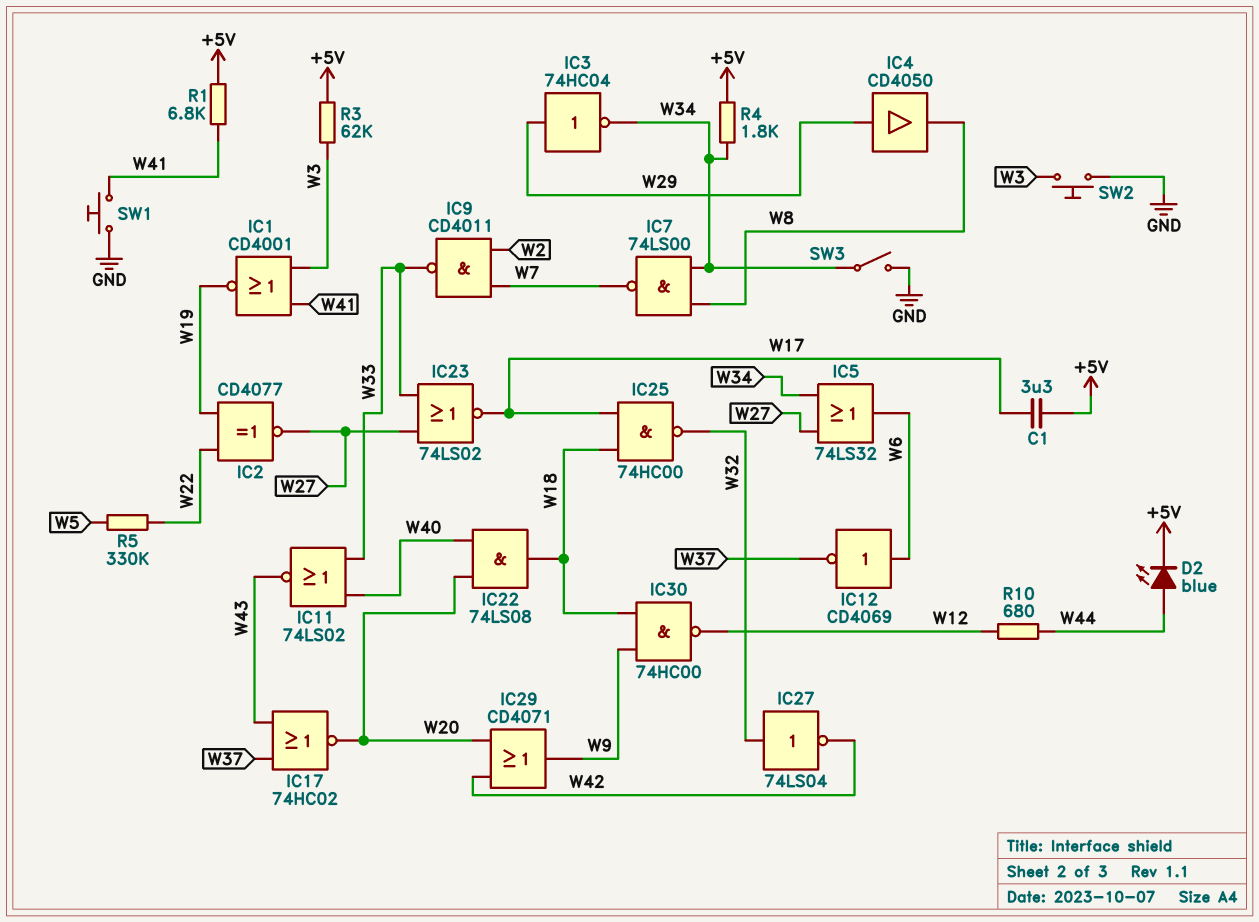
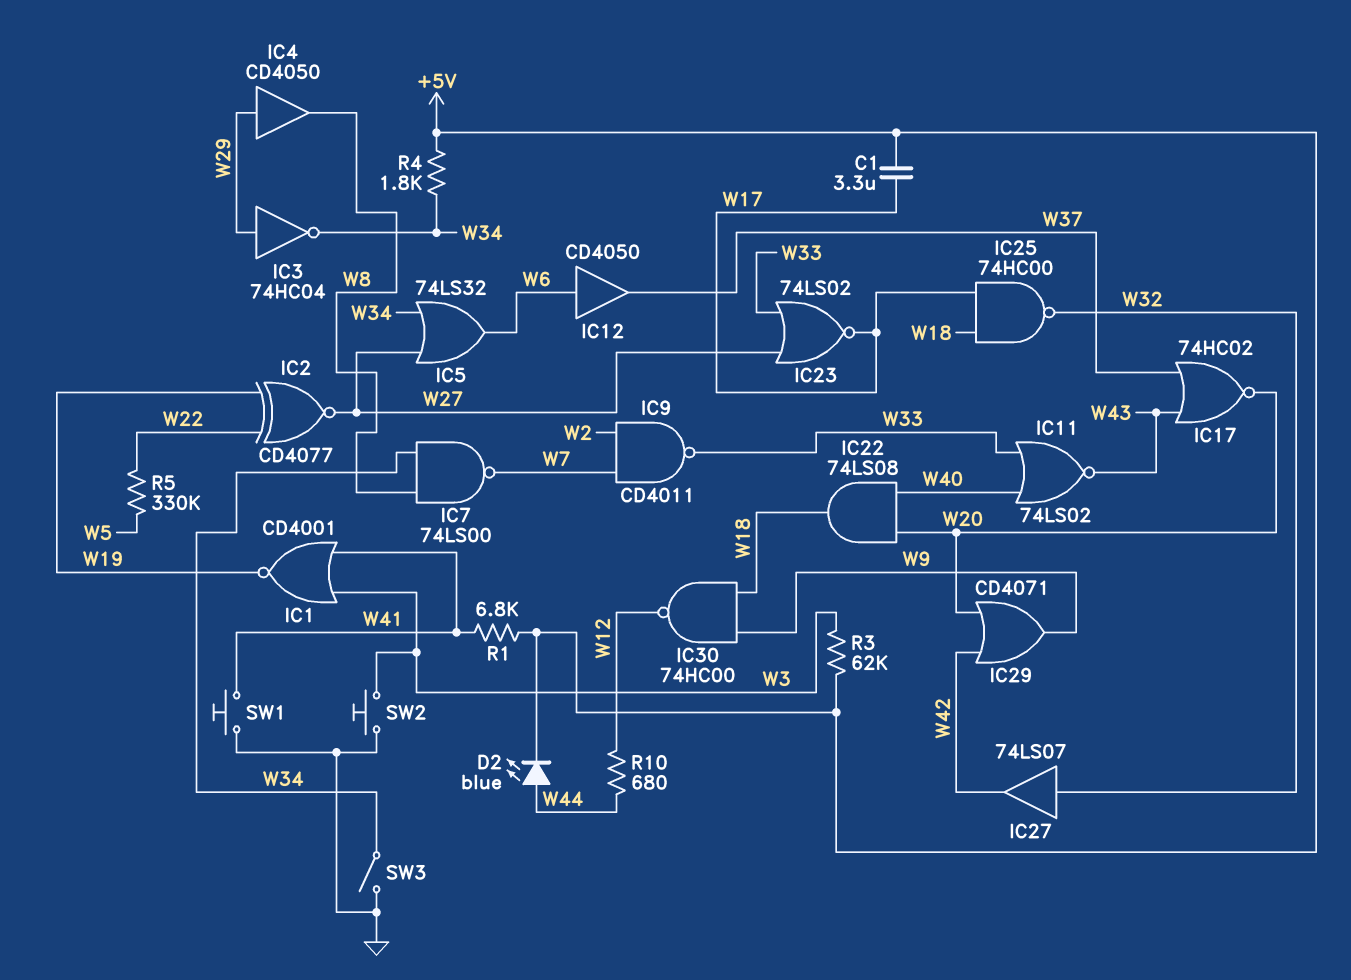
IC12: NOT CD4069 (in W6, out W37) -> buffer CD4050 (in W6, out W37)
IC27: NOT 74LS04 (in W32, out W42) -> buffer 74LS07 (in W32, out W42)

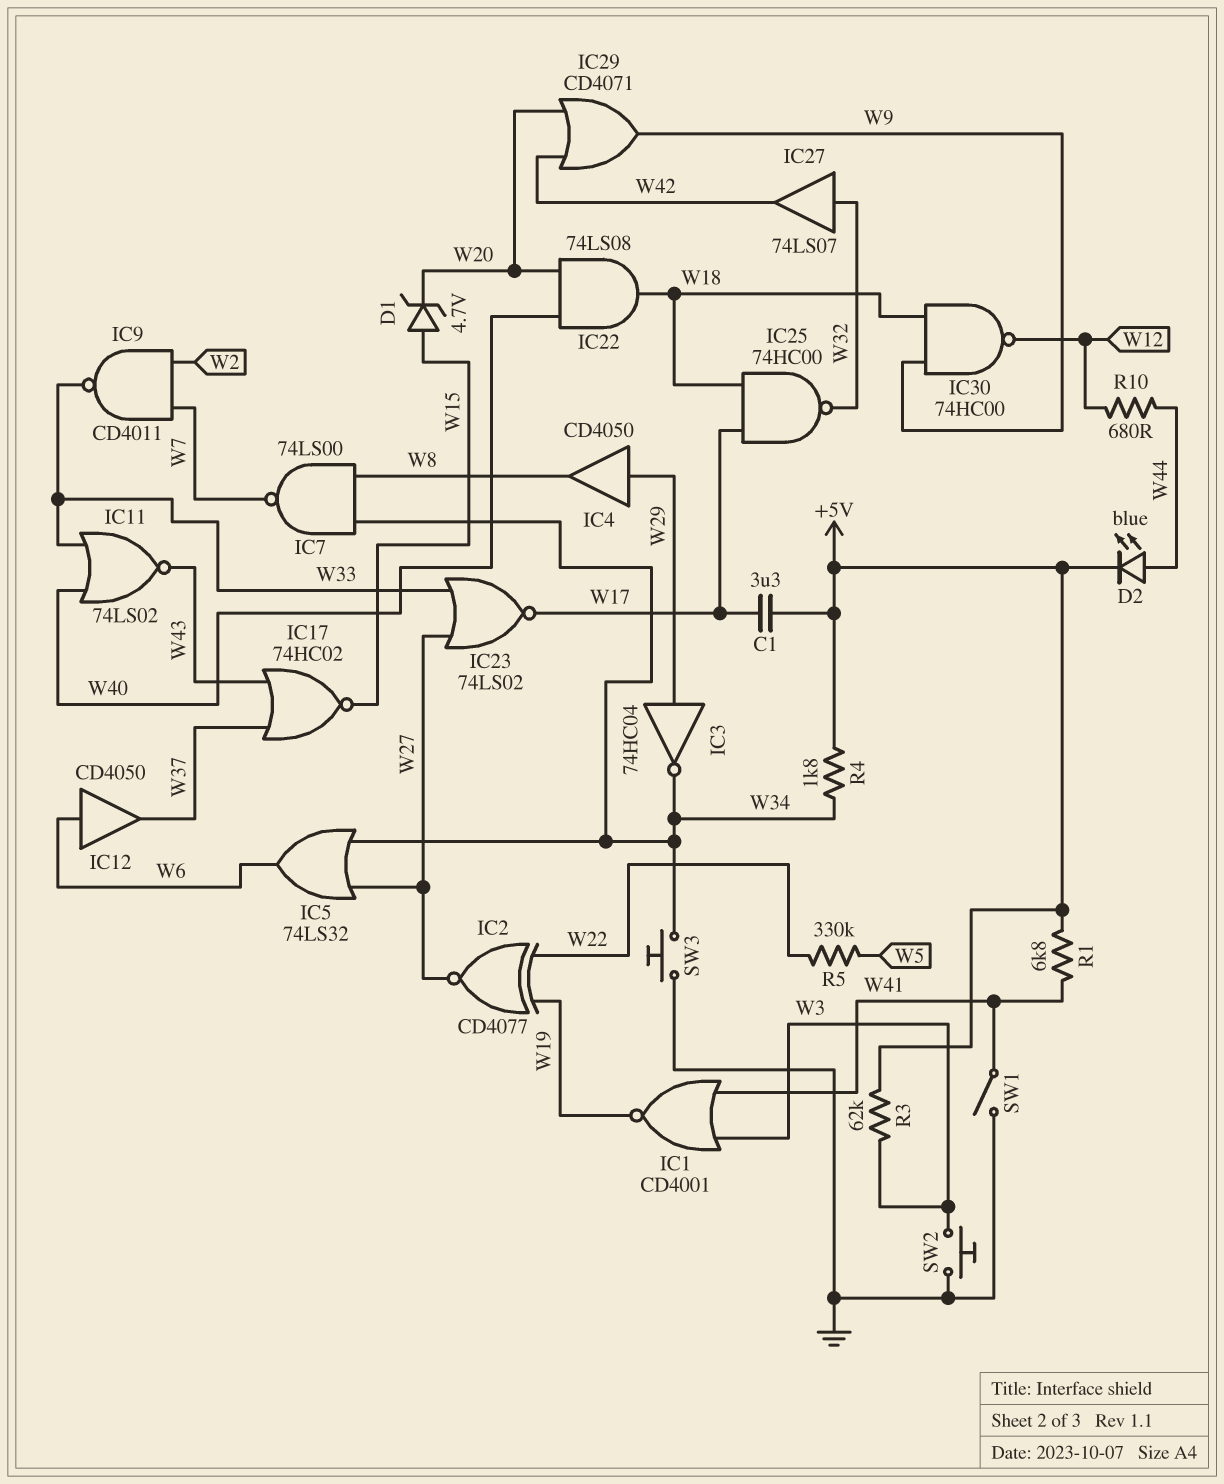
D1: none -> zener 4.7V (A W15, K W20)
IC17: NOR 74HC02 (in W37, in W43, out W20) -> NOR 74HC02 (in W37, in W43, out W15)
SW1: button (GND, W41) -> switch (GND, W41)
SW3: switch (GND, W34) -> button (GND, W34)

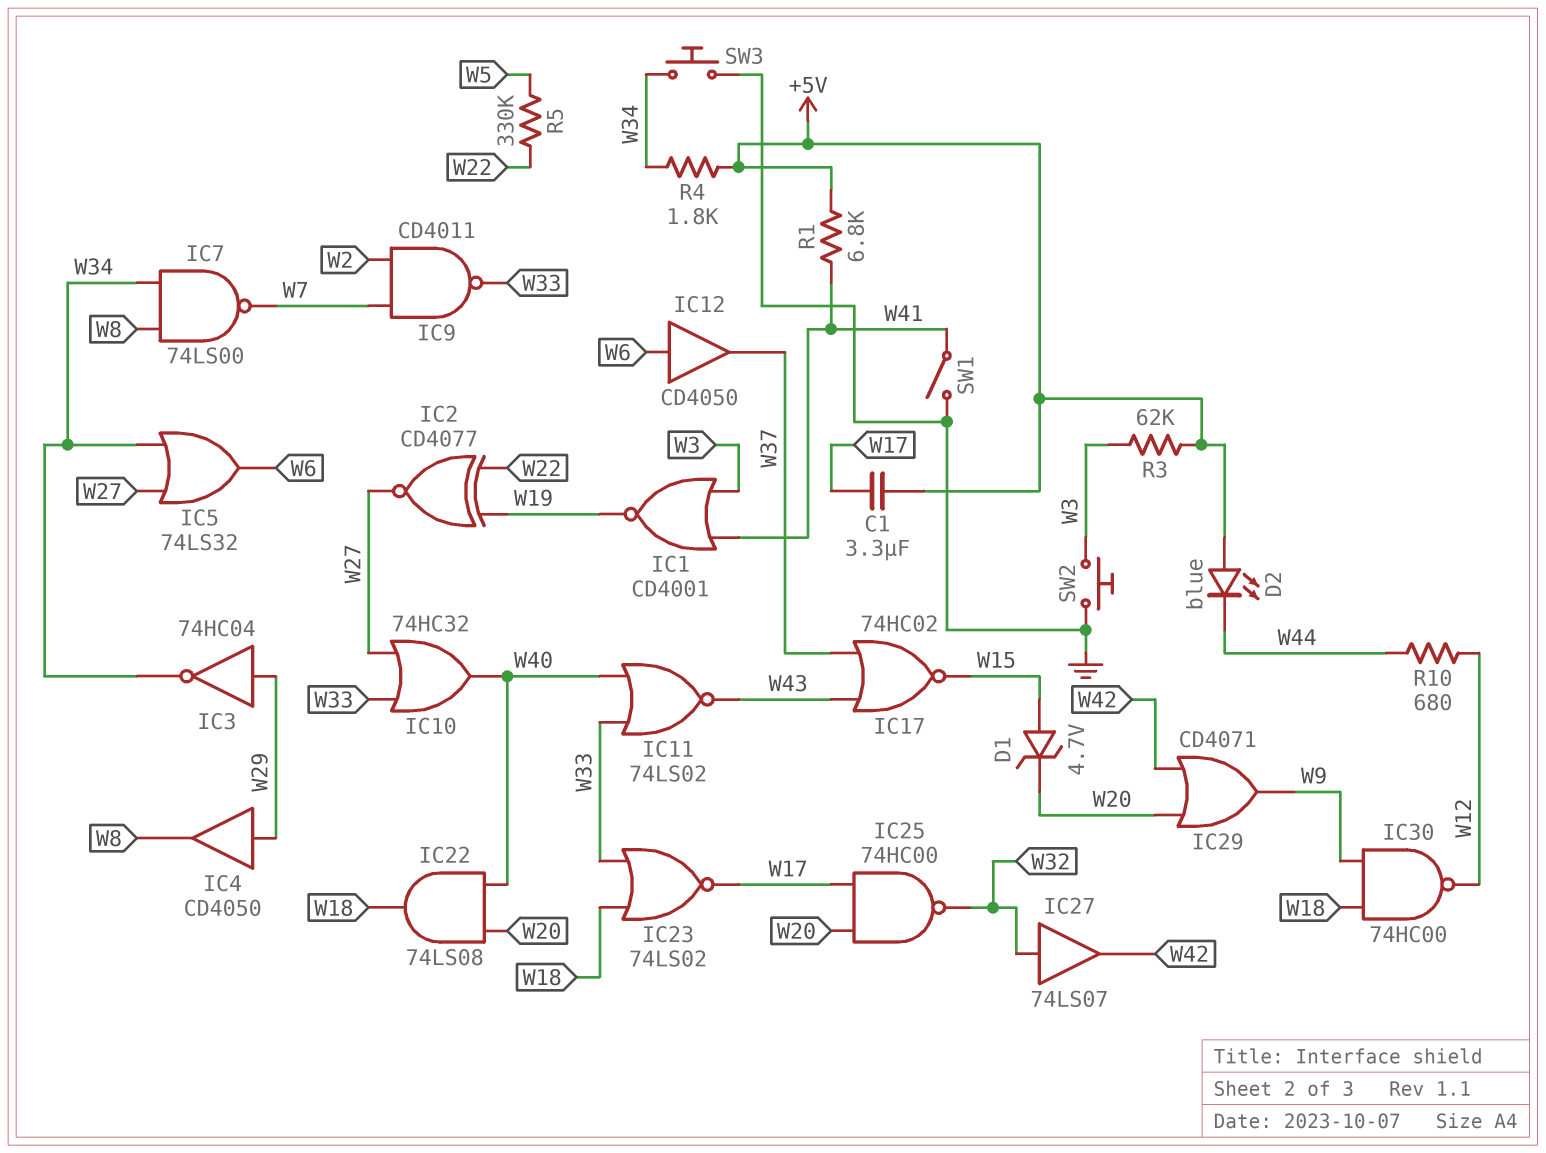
D2: LED blue (A W44, K +5V) -> LED blue (A +5V, K W44)
IC10: none -> OR 74HC32 (in W27, in W33, out W40)
IC23: NOR 74LS02 (in W27, in W33, out W17) -> NOR 74LS02 (in W18, in W33, out W17)
IC25: NAND 74HC00 (in W17, in W18, out W32) -> NAND 74HC00 (in W17, in W20, out W32)

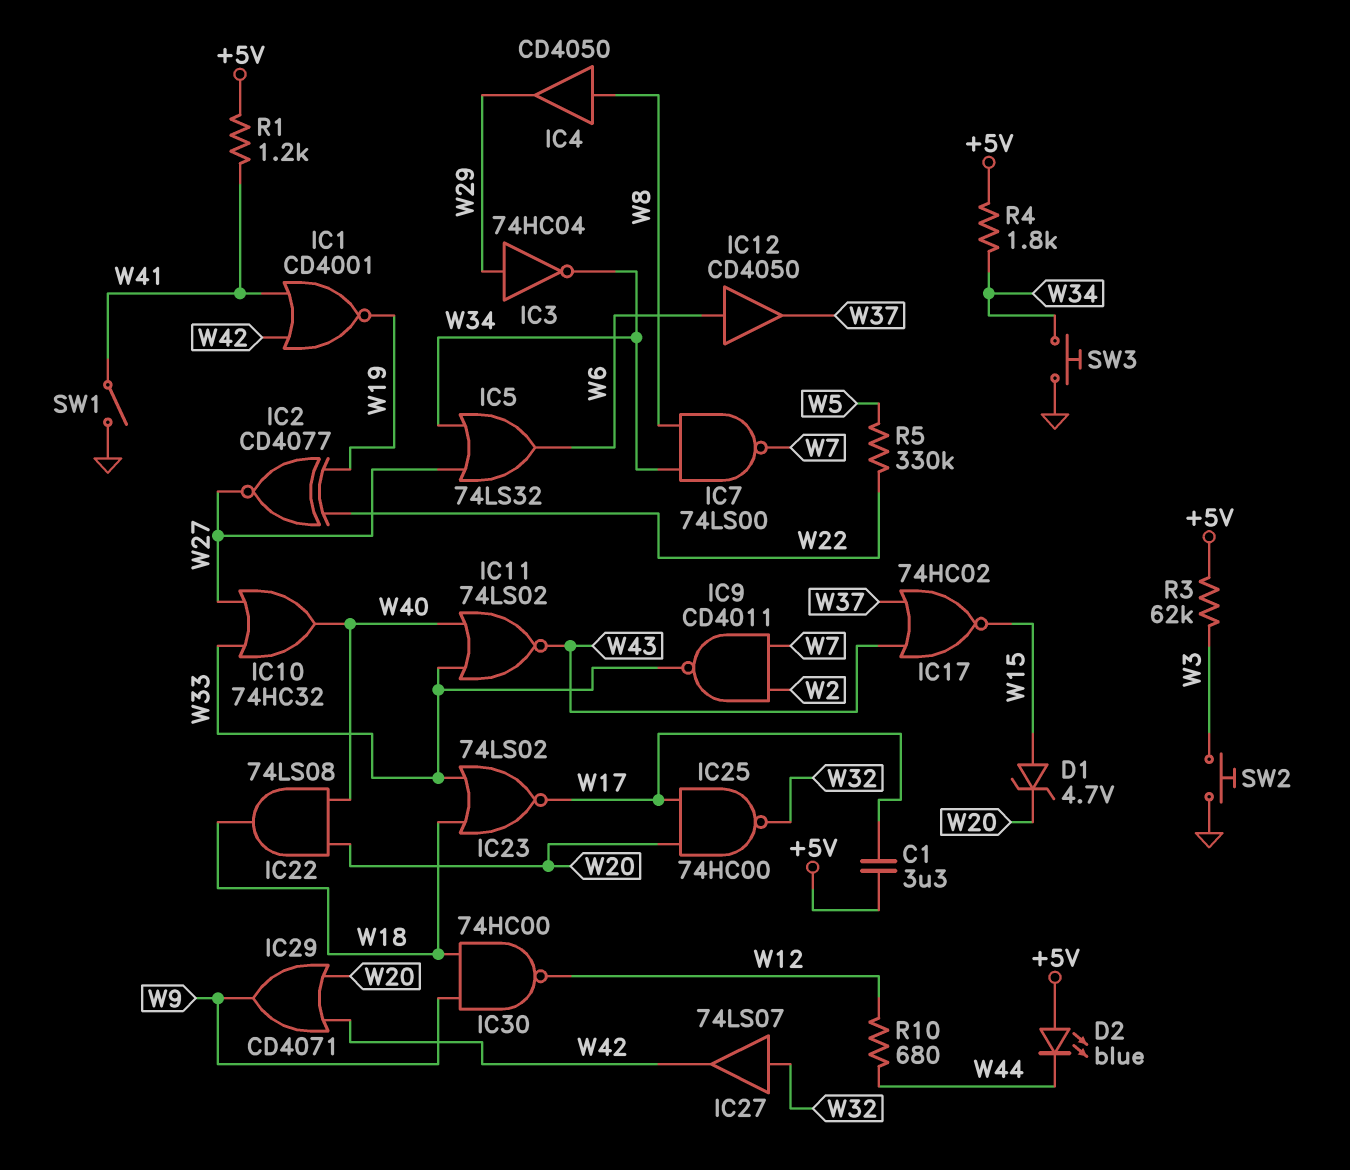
IC1: NOR CD4001 (in W3, in W41, out W19) -> NOR CD4001 (in W41, in W42, out W19)
IC4: buffer CD4050 (in W29, out W8) -> buffer CD4050 (in W8, out W29)
R1: 6.8k (+5V, W41) -> 1.2k (+5V, W41)

